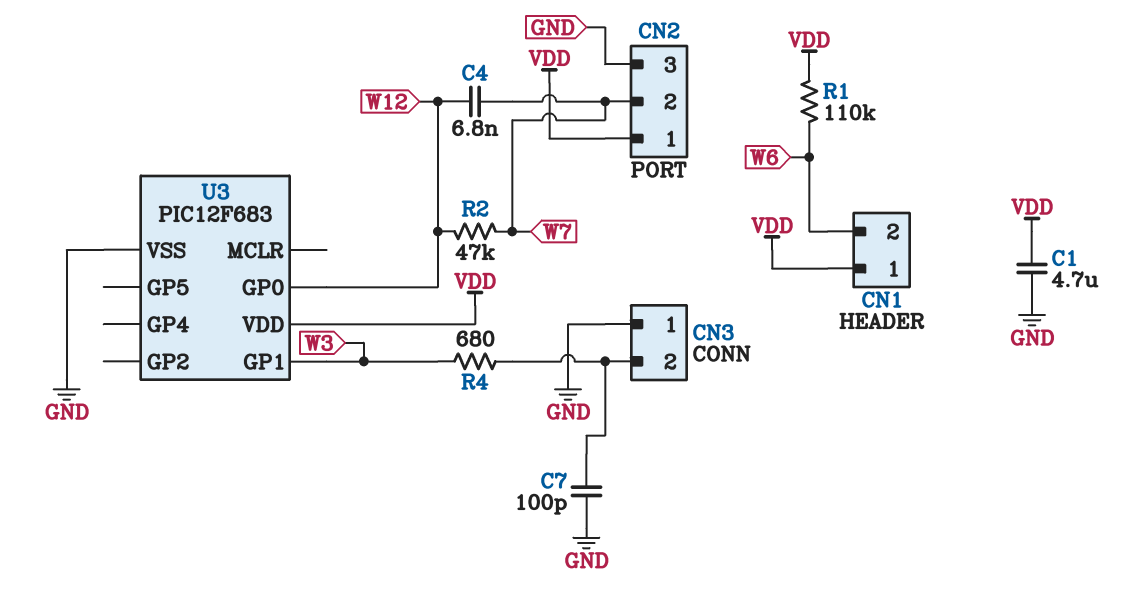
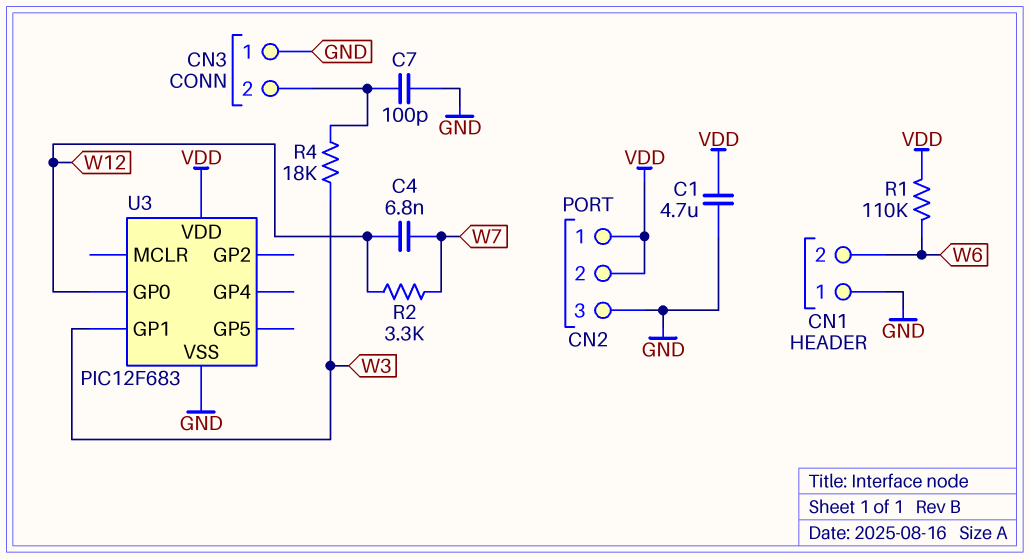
CN1 pin 1: VDD -> GND
CN2 pin 2: W7 -> VDD
R2: 47k (W7, W12) -> 3.3k (W7, W12)
R4: 680 (CN3/2, W3) -> 18k (CN3/2, W3)

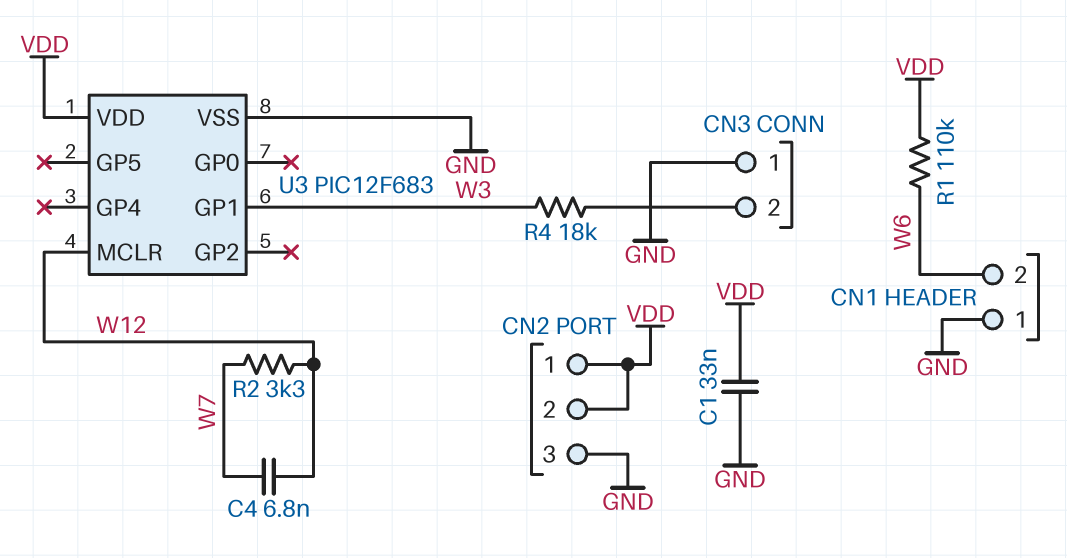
C1: 4.7uF (GND, VDD) -> 33nF (GND, VDD)
C7: 100pF (CN3/2, GND) -> none
U3 pin GP0: W12 -> none
U3 pin MCLR: none -> W12

